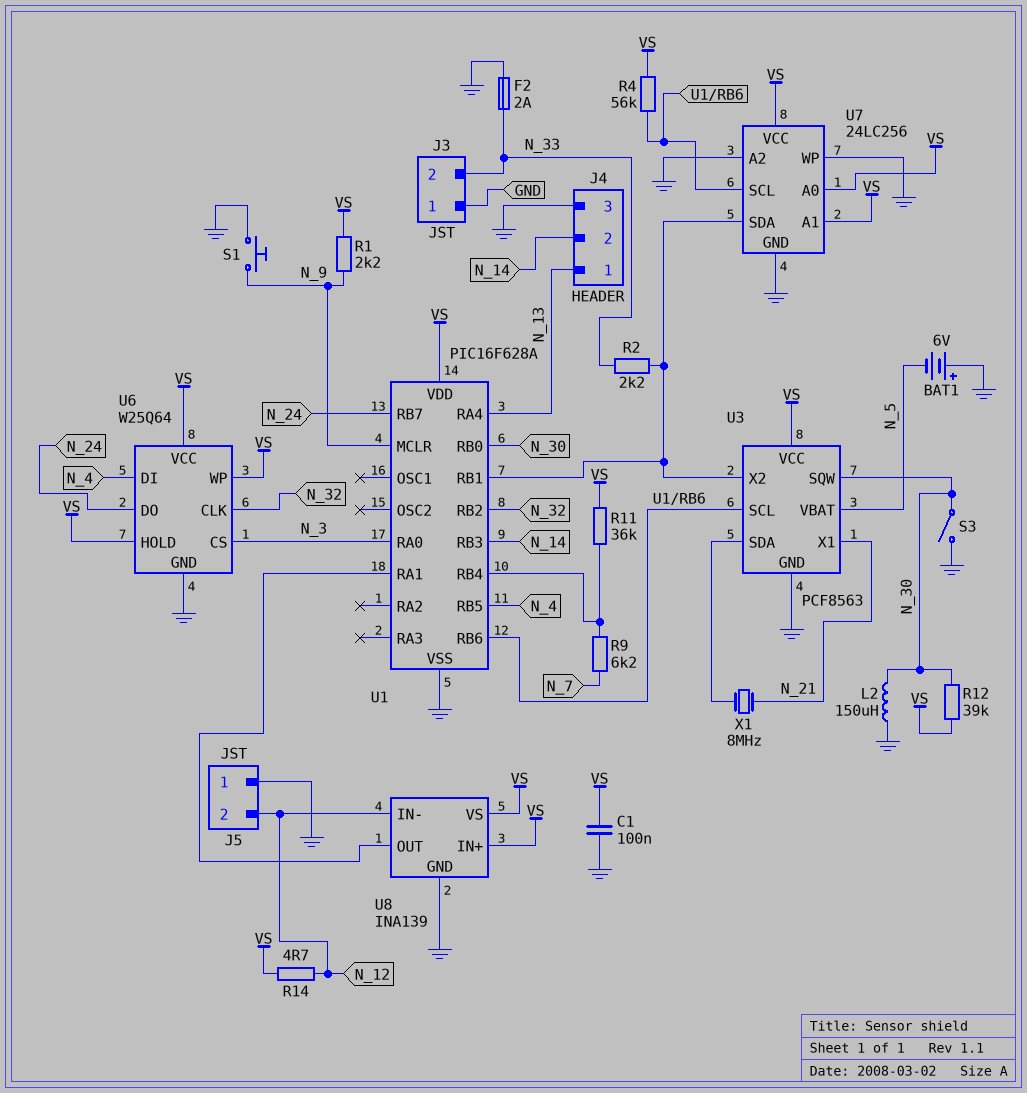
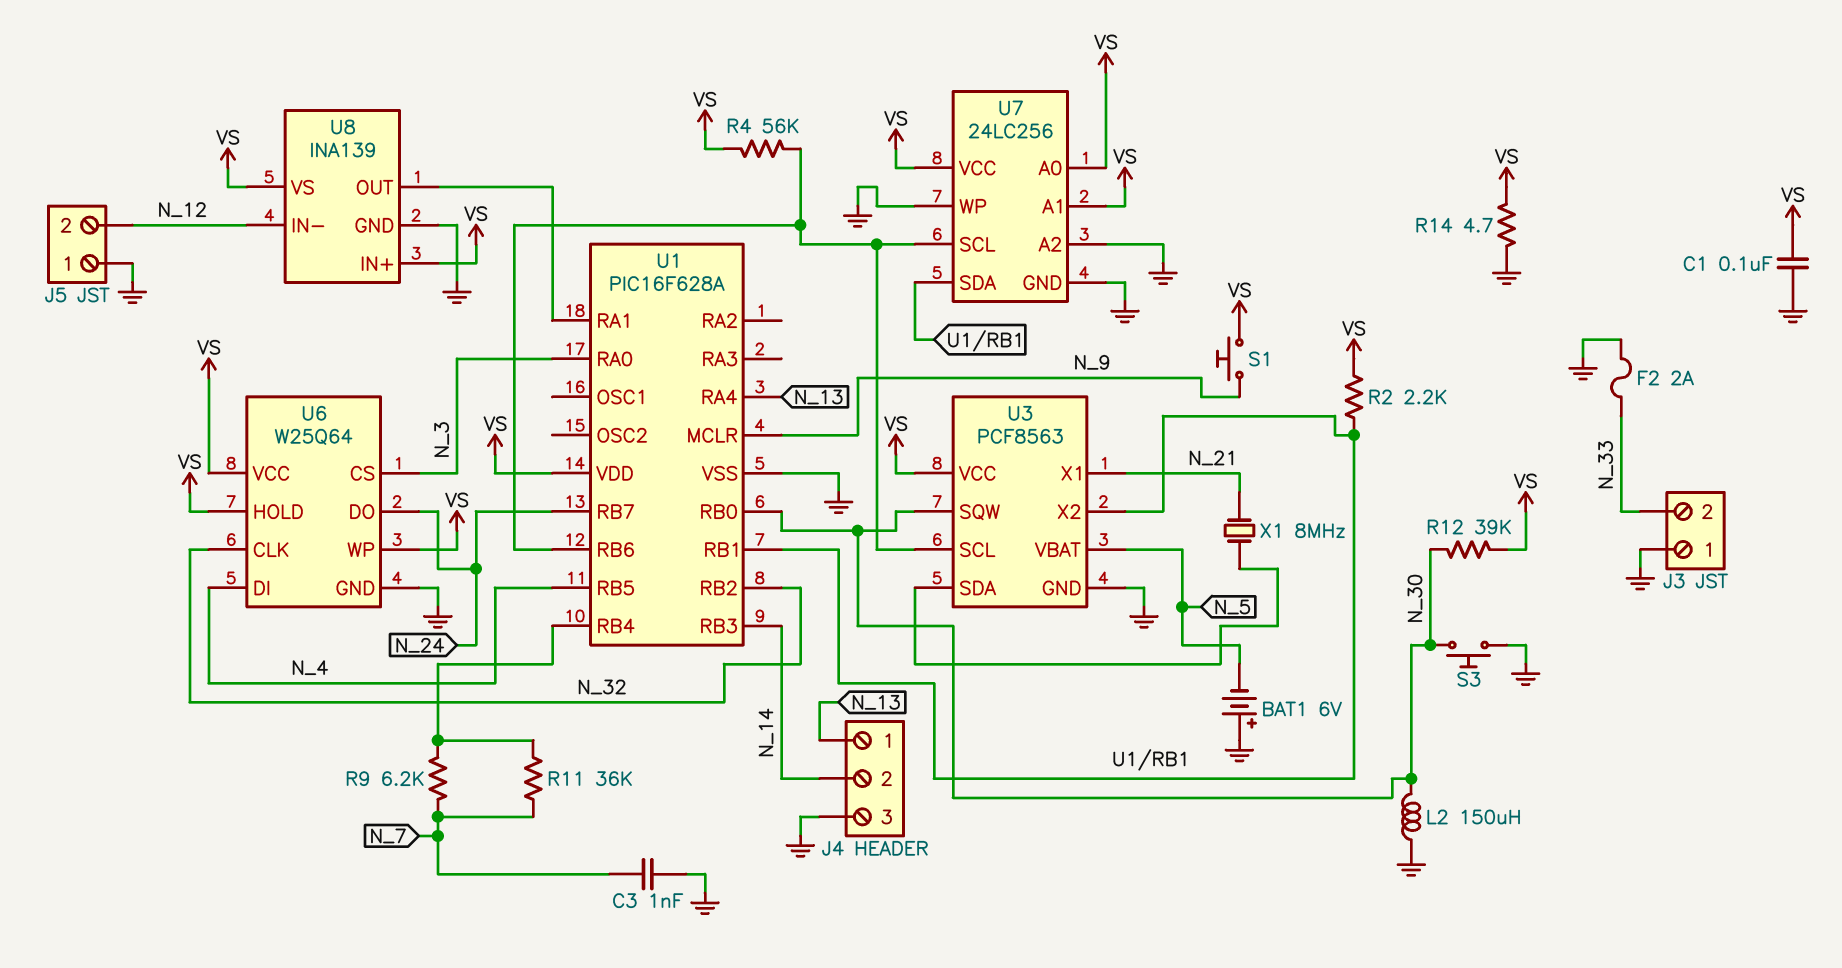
C3: none -> 1nF (GND, N_7)
R1: 2.2k (N_9, VS) -> none
R2: 2.2k (N_33, U1/RB1) -> 2.2k (U1/RB1, VS)
R11: 36k (U1/RB4, VS) -> 36k (N_7, U1/RB4)
R14: 4.7 (N_12, VS) -> 4.7 (GND, VS)
S1: button (GND, N_9) -> button (N_9, VS)
S3: switch (GND, N_30) -> button (GND, N_30)

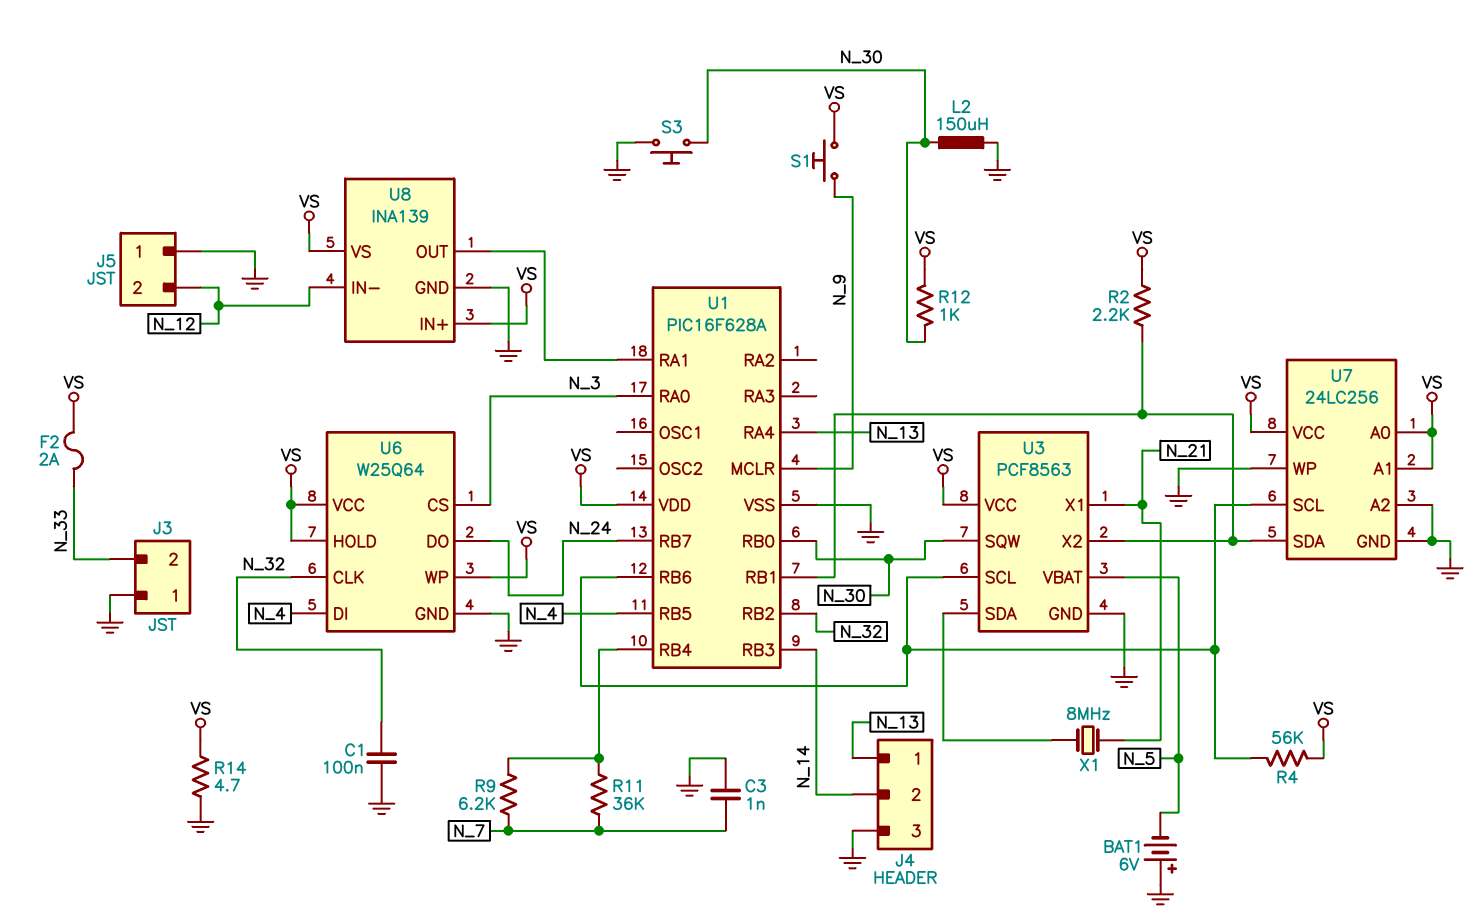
C1: 100nF (GND, VS) -> 100nF (GND, N_32)
F2: 2A (GND, N_33) -> 2A (N_33, VS)
R12: 39k (N_30, VS) -> 1k (N_30, VS)

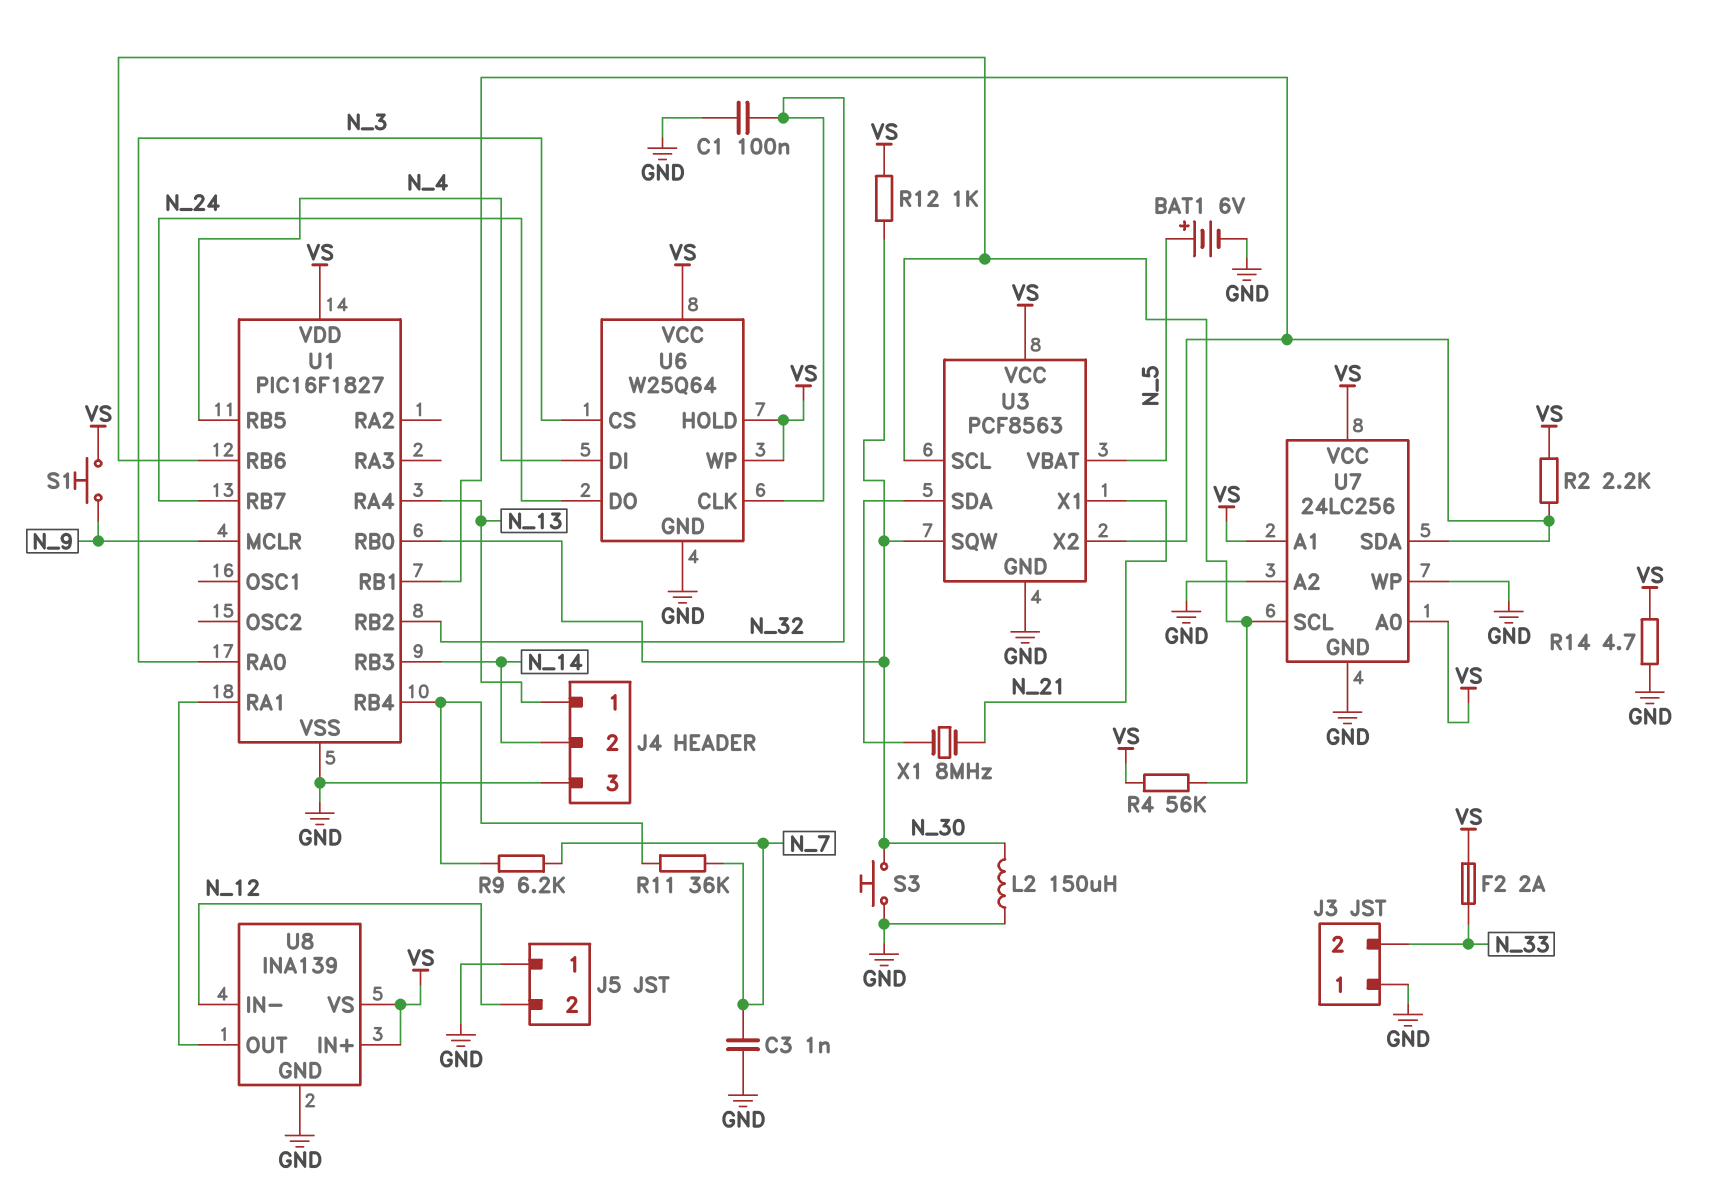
BAT1: 6V (plus GND, minus N_5) -> 6V (plus N_5, minus GND)
U1: PIC16F628A -> PIC16F1827

